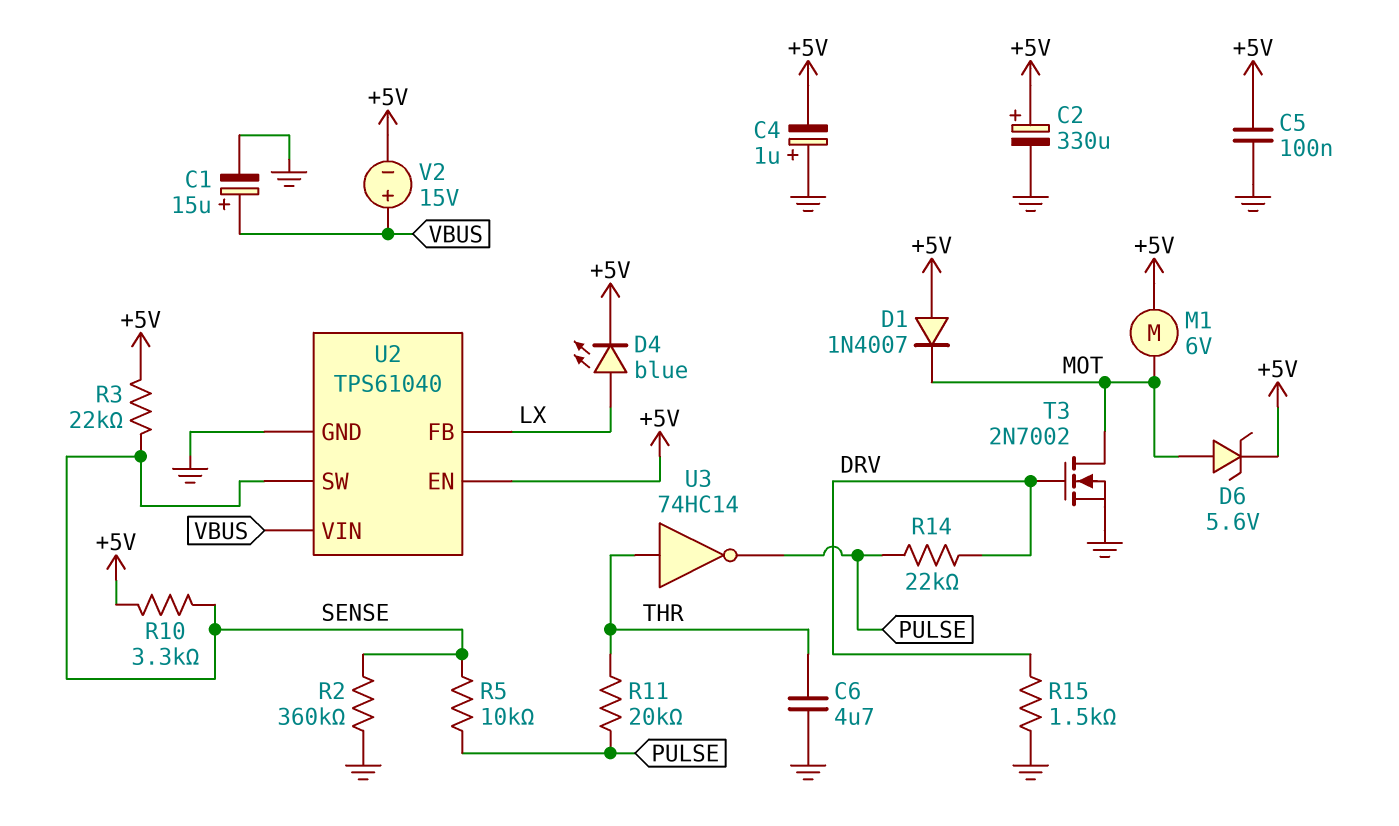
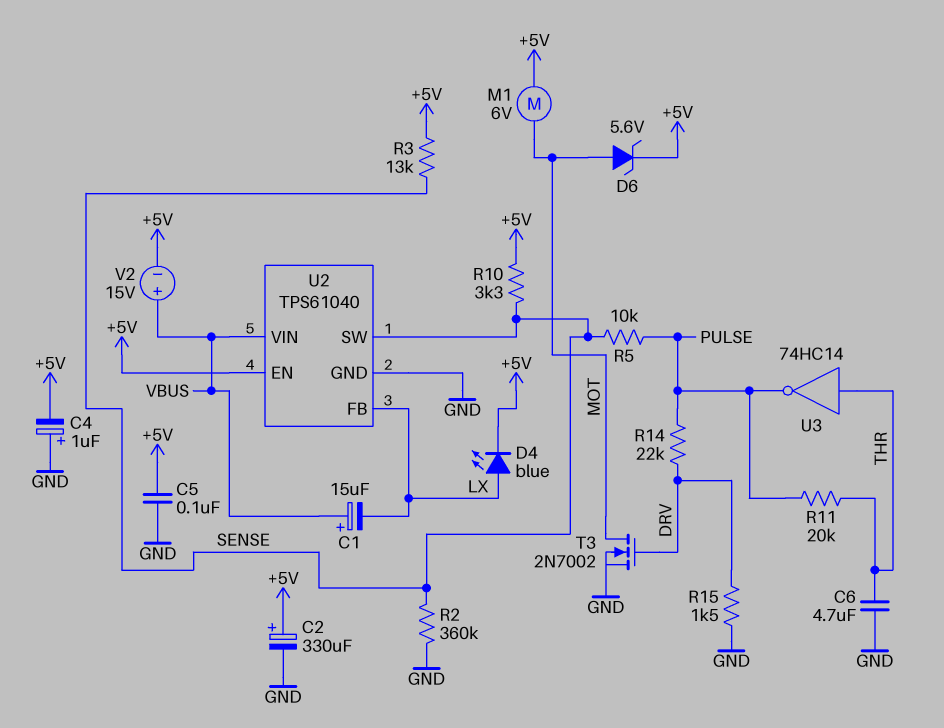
C1: 15uF (plus VBUS, minus GND) -> 15uF (plus VBUS, minus LX)
D1: diode 1N4007 (A +5V, K MOT) -> none
R3: 22k (+5V, SENSE) -> 13k (+5V, SENSE)

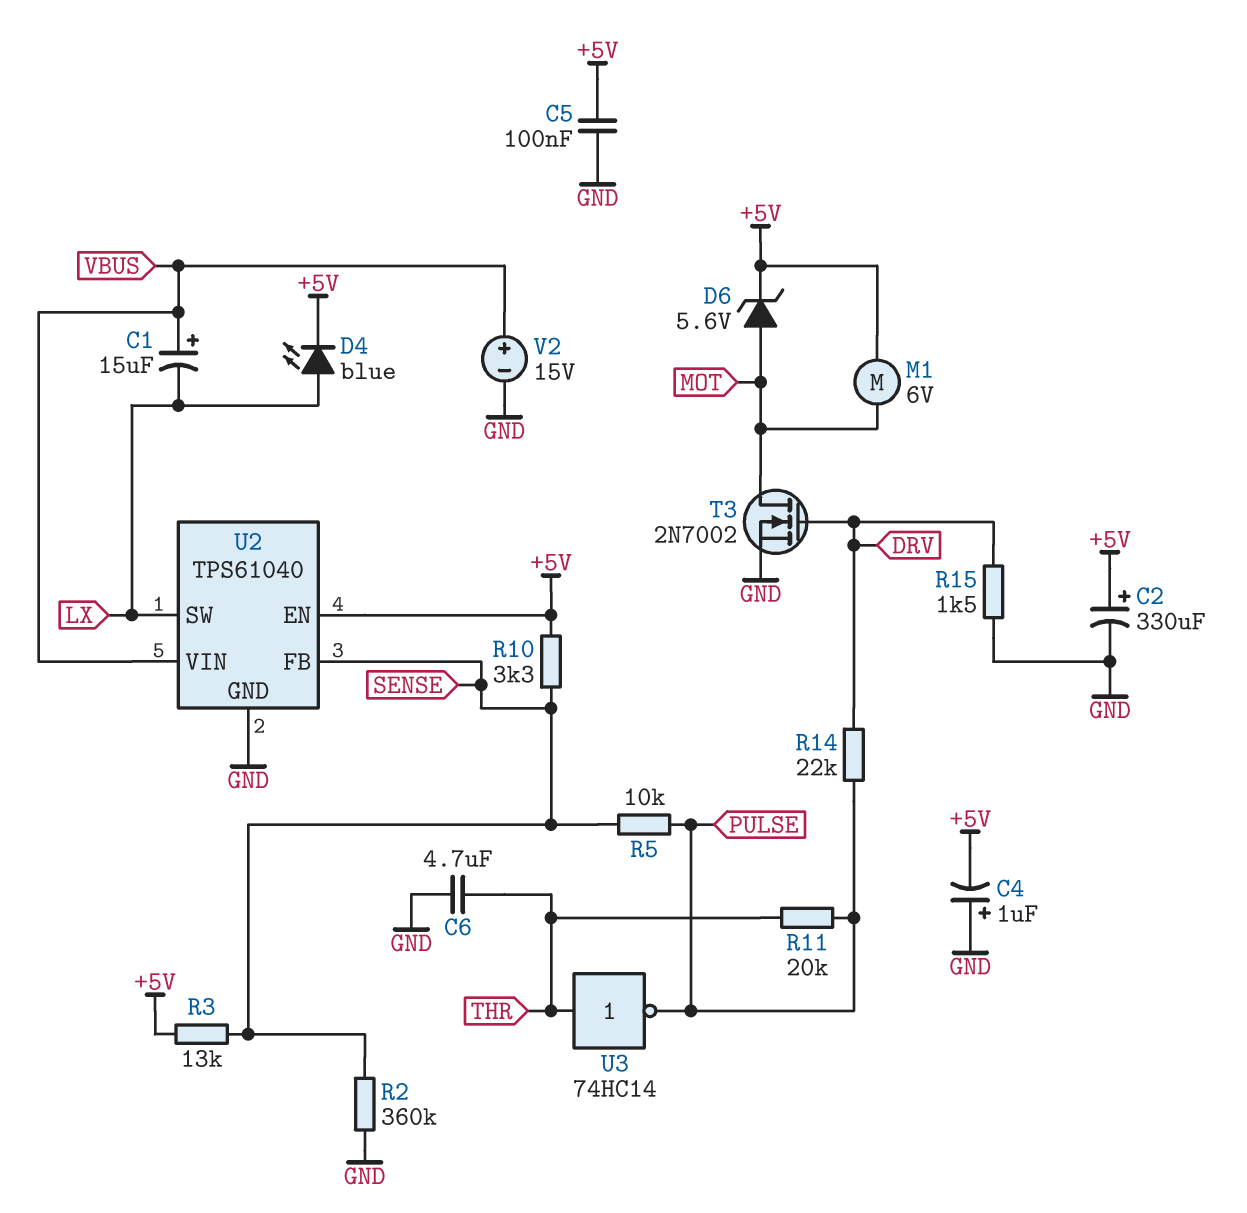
U2 pin FB: LX -> SENSE
U2 pin SW: SENSE -> LX
V2: 15V (plus VBUS, minus +5V) -> 15V (plus VBUS, minus GND)

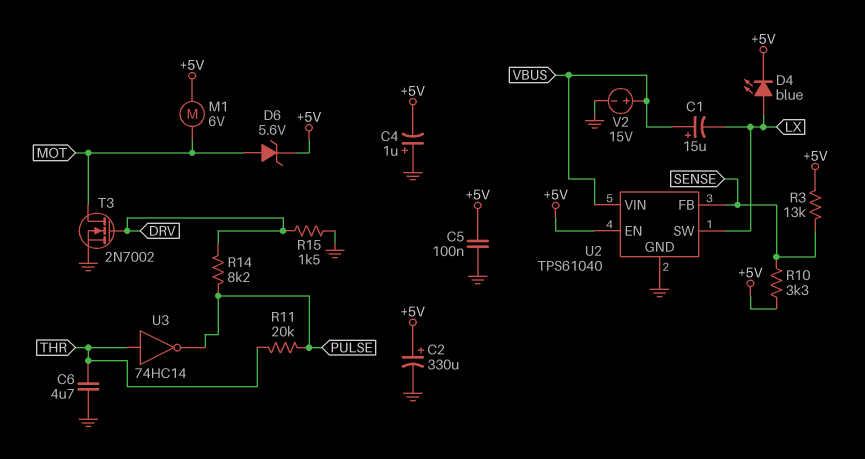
R2: 360k (GND, SENSE) -> none
R5: 10k (PULSE, SENSE) -> none
R14: 22k (DRV, PULSE) -> 8.2k (DRV, PULSE)

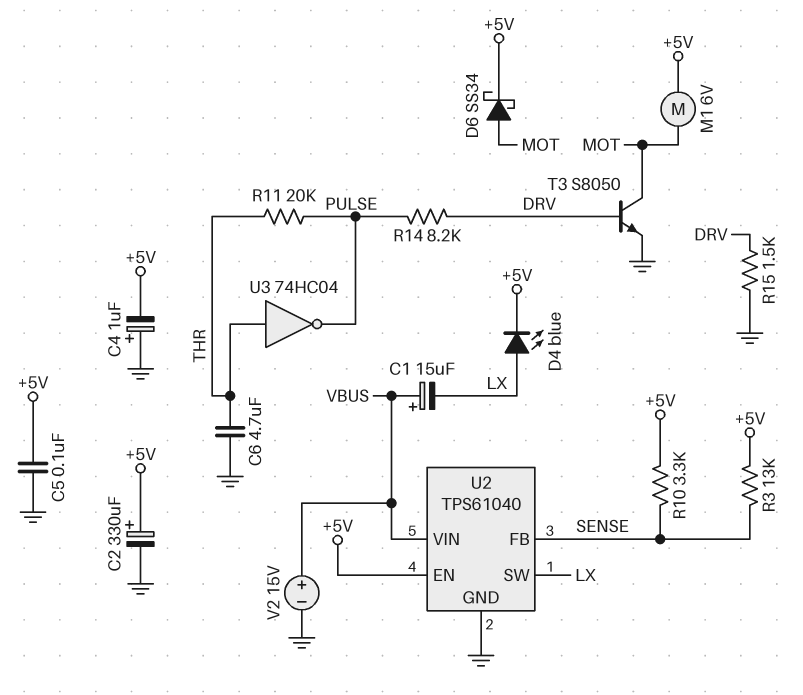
D6: zener 5.6V (A MOT, K +5V) -> schottky SS34 (A MOT, K +5V)
T3: NMOS 2N7002 (G DRV, D MOT, S GND) -> NPN S8050 (B DRV, C MOT, E GND)
U3: NOT 74HC14 (in THR, out PULSE) -> NOT 74HC04 (in THR, out PULSE)

